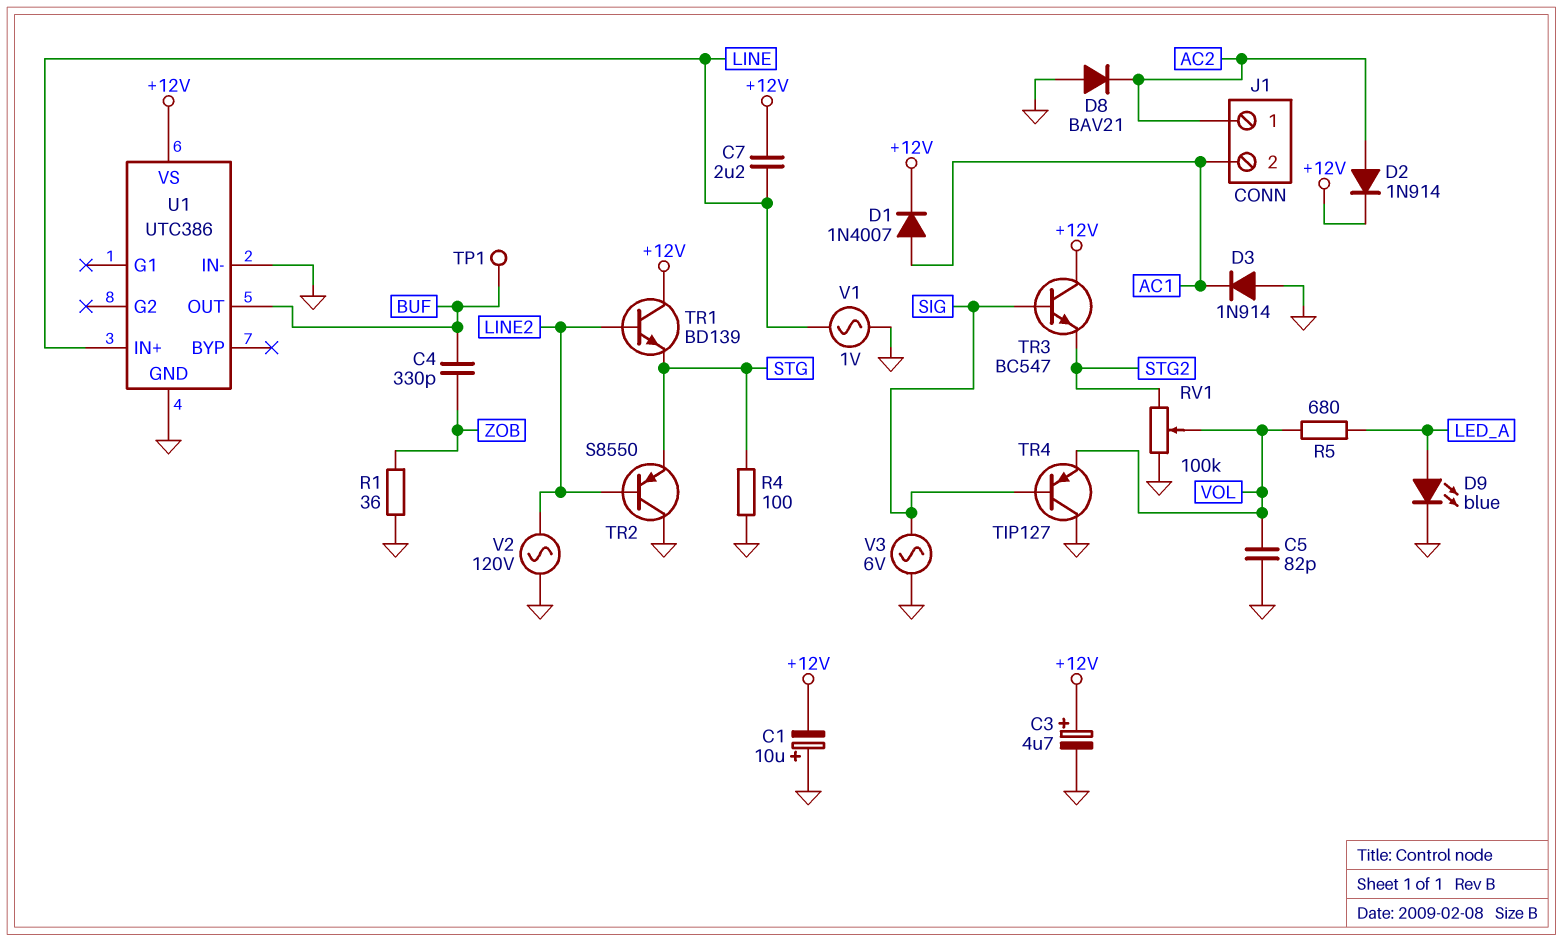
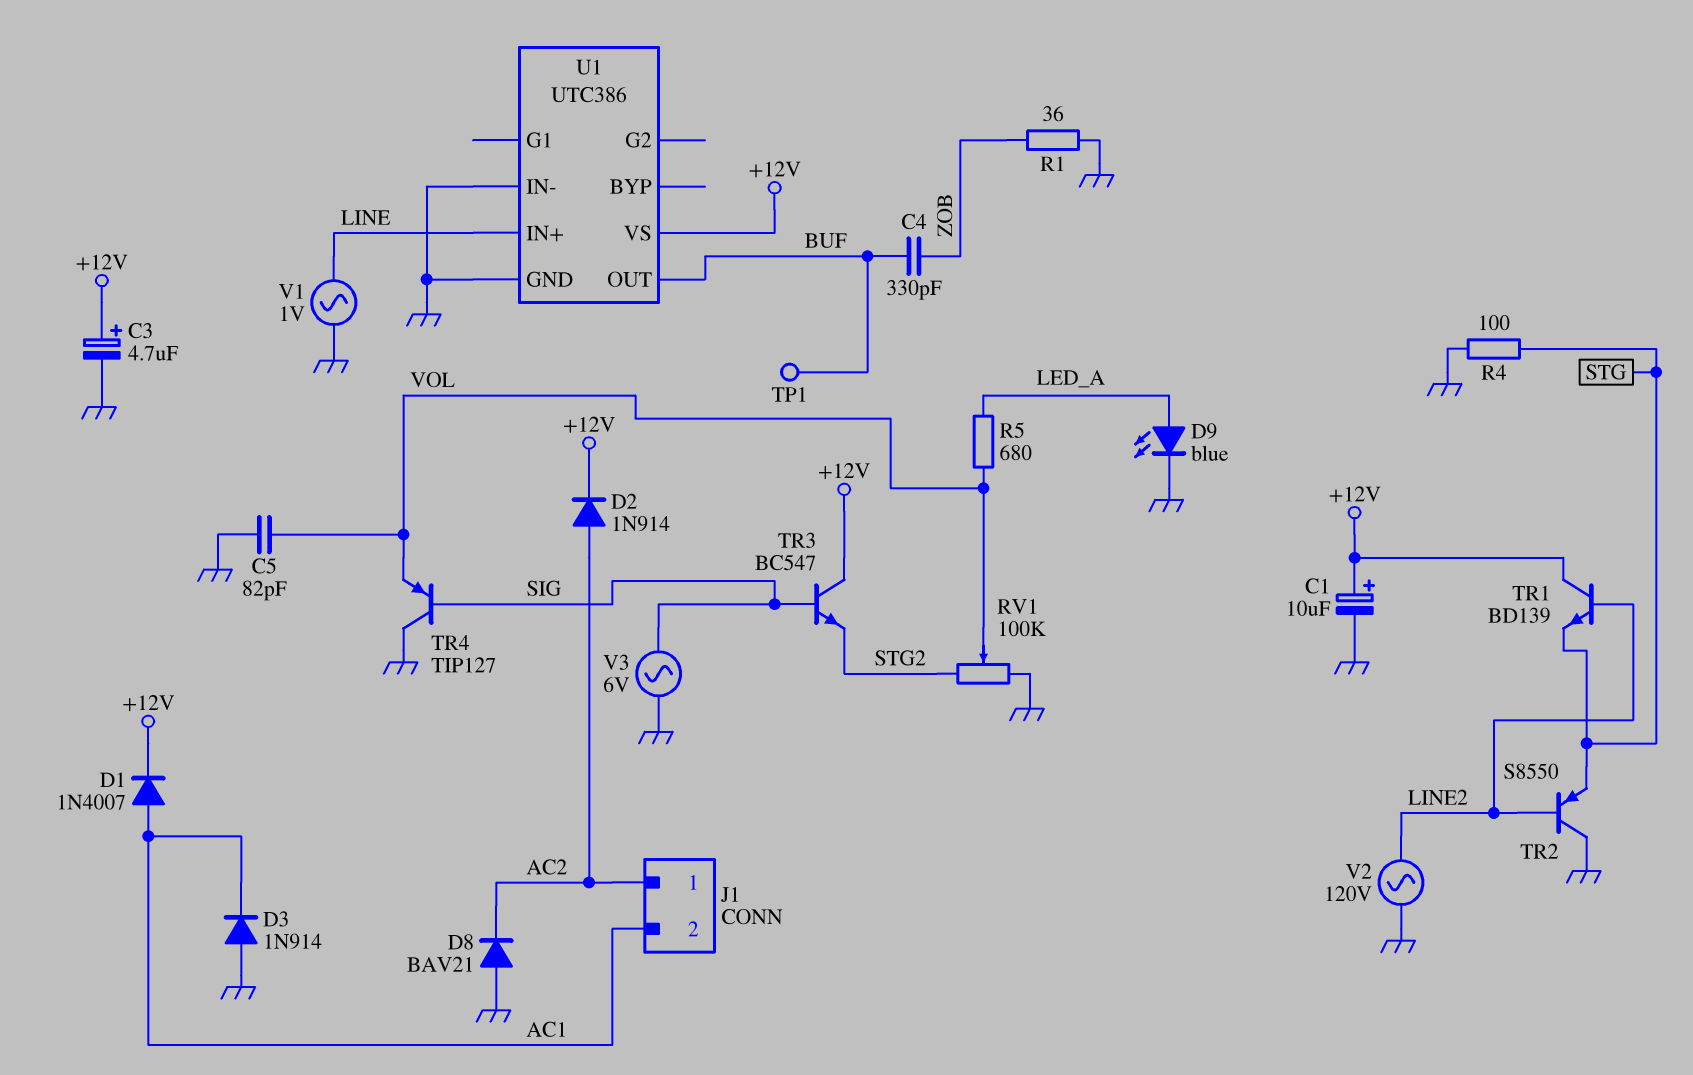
C1: 10uF (plus GND, minus +12V) -> 10uF (plus +12V, minus GND)
C7: 2.2uF (+12V, LINE) -> none

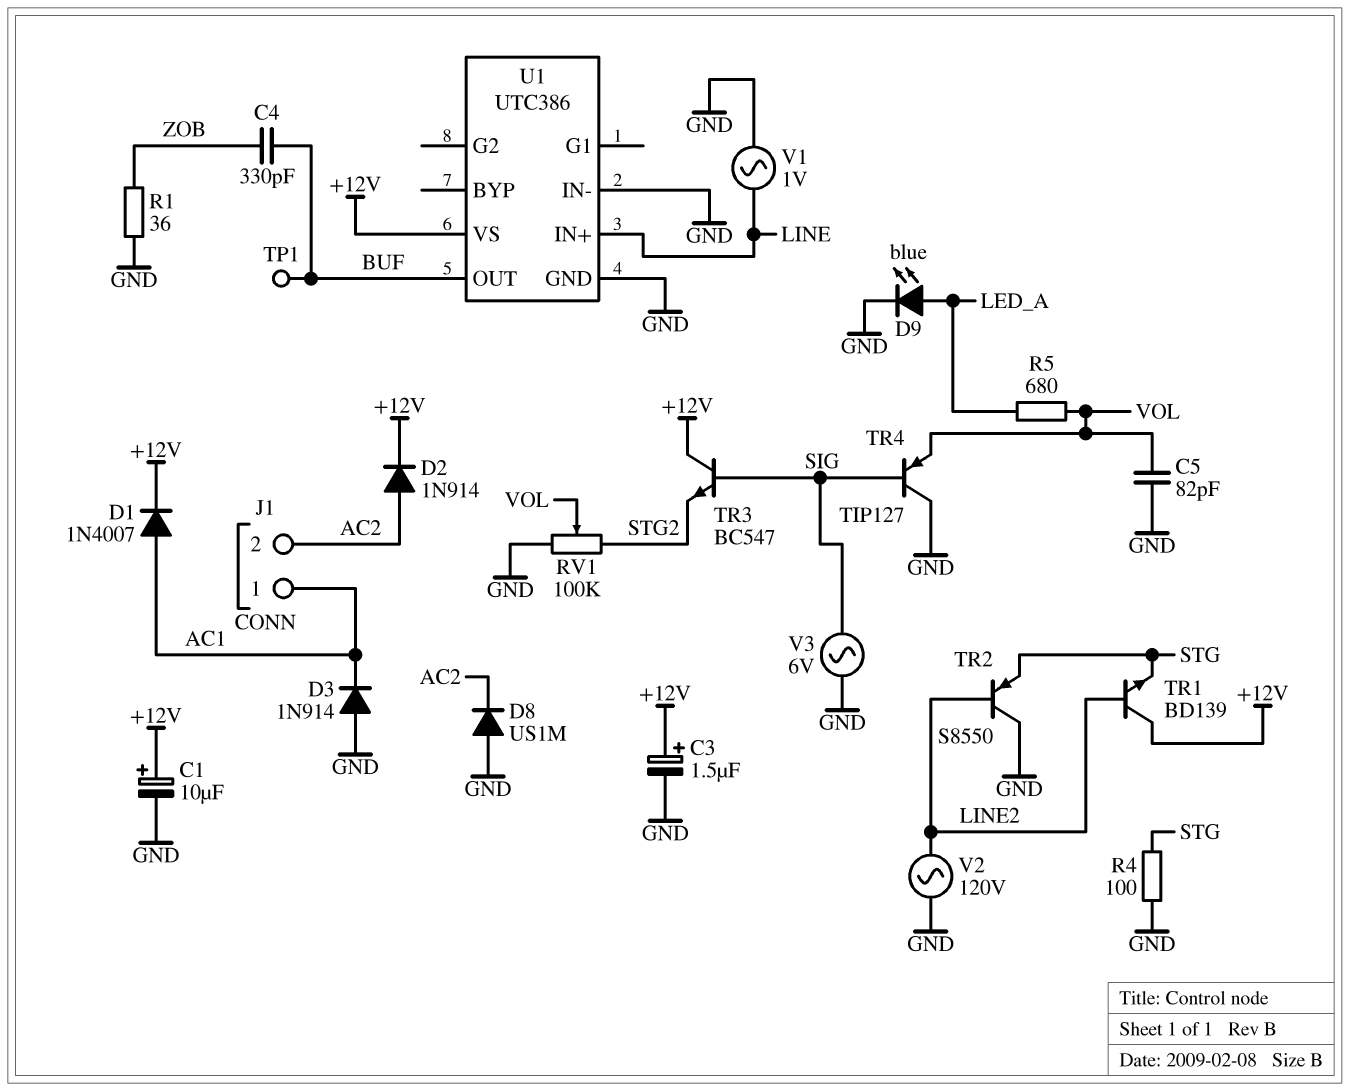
C3: 4.7uF (plus +12V, minus GND) -> 1.5uF (plus +12V, minus GND)
D8: diode BAV21 (A GND, K AC2) -> diode US1M (A GND, K AC2)
J1 pin 1: AC2 -> AC1
J1 pin 2: AC1 -> AC2

